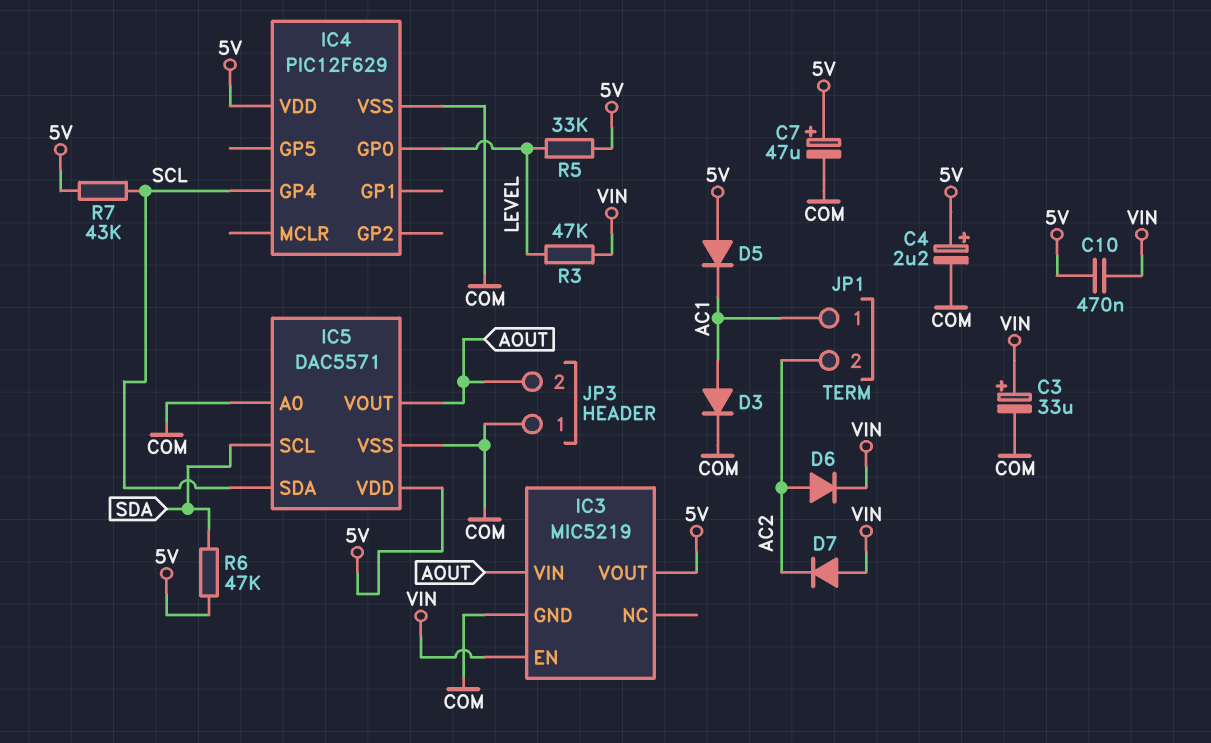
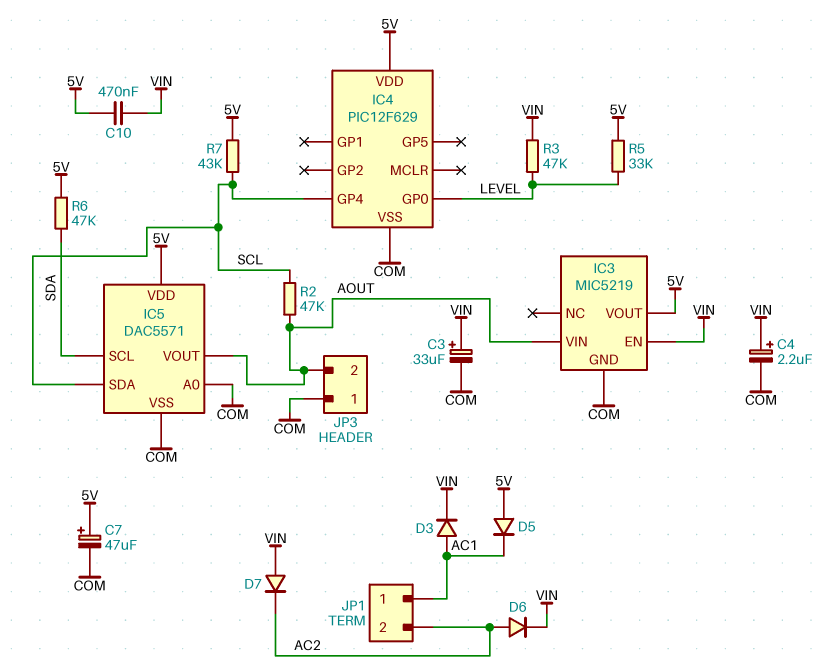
C4: 2.2uF (plus 5V, minus COM) -> 2.2uF (plus VIN, minus COM)
D3: diode (A AC1, K COM) -> diode (A AC1, K VIN)
R2: none -> 47k (AOUT, SCL)

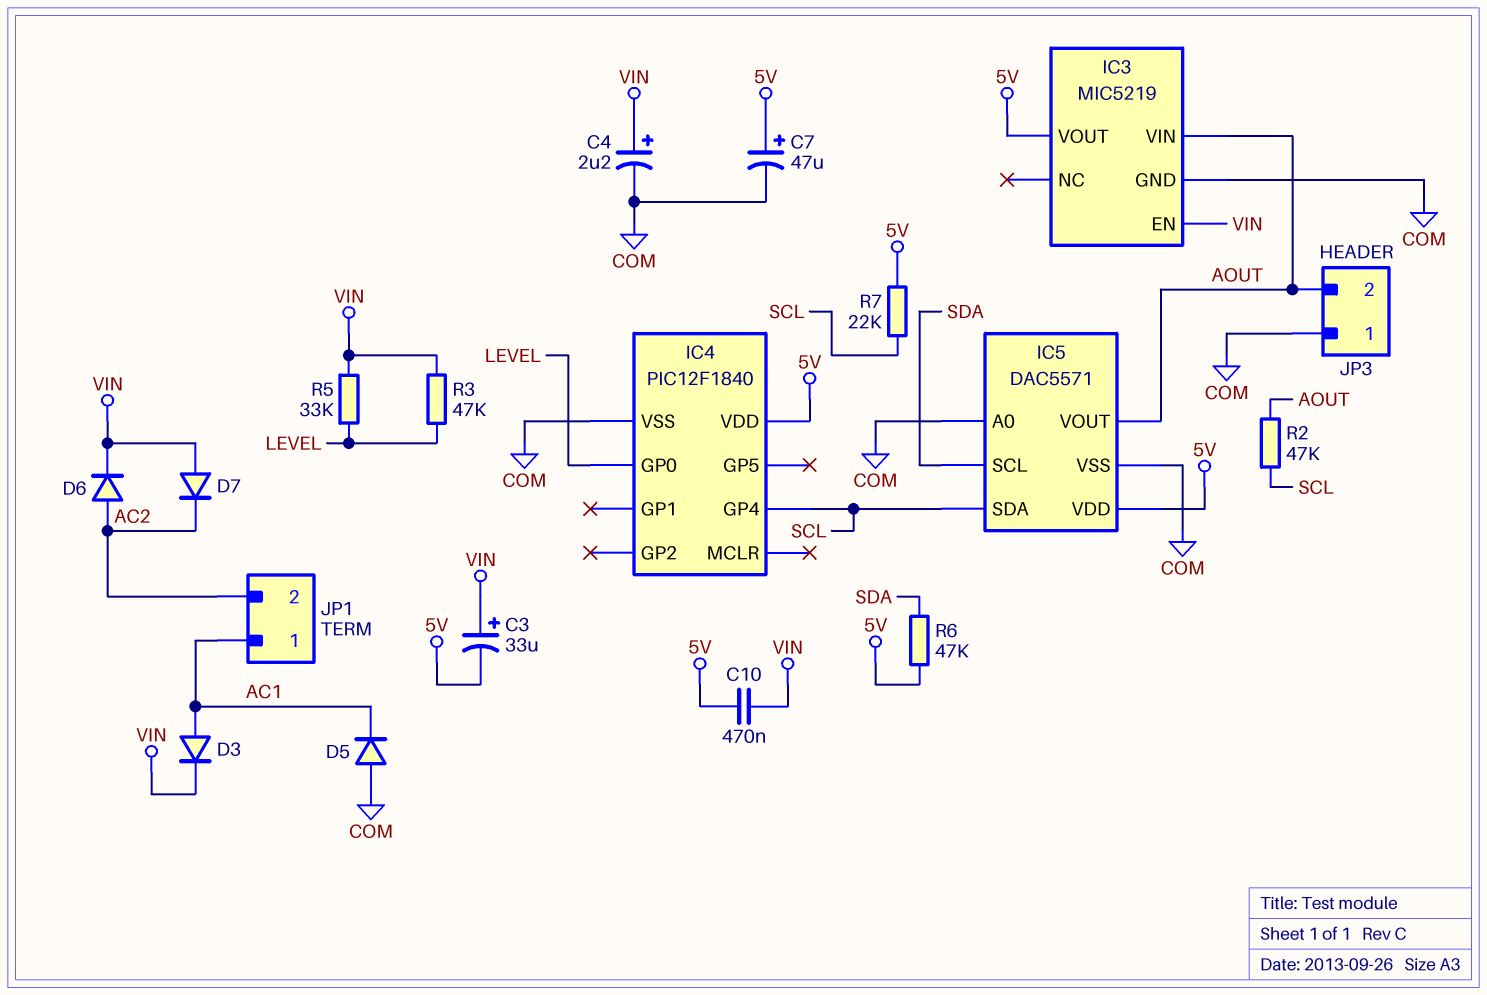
C3: 33uF (plus VIN, minus COM) -> 33uF (plus VIN, minus 5V)
D5: diode (A 5V, K AC1) -> diode (A COM, K AC1)
IC4: PIC12F629 -> PIC12F1840
R5: 33k (5V, LEVEL) -> 33k (LEVEL, VIN)
R7: 43k (5V, SCL) -> 22k (5V, SCL)

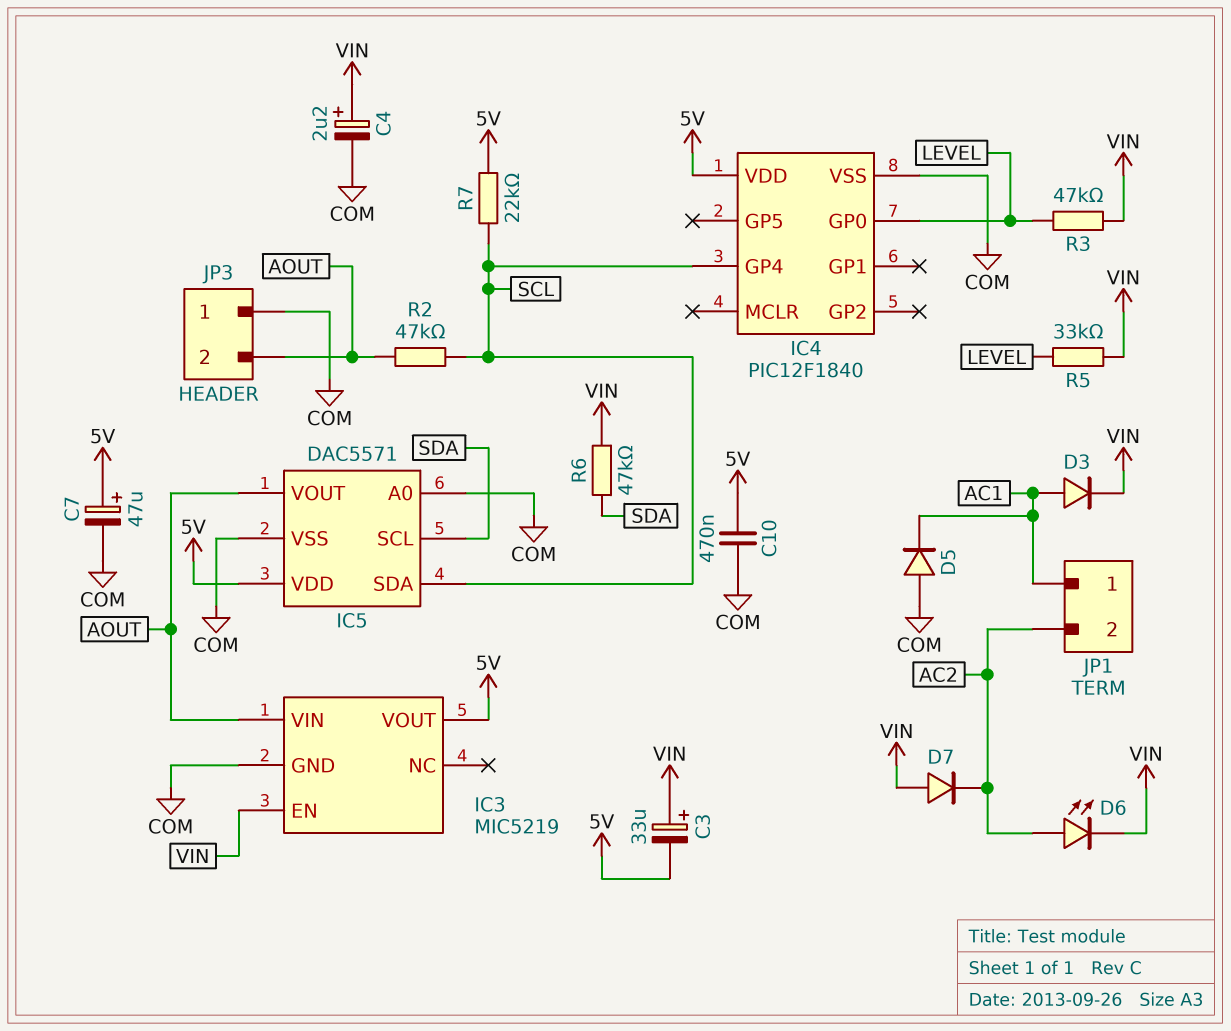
C10: 470nF (5V, VIN) -> 470nF (5V, COM)
D6: diode (A AC2, K VIN) -> LED (A AC2, K VIN)
R6: 47k (5V, SDA) -> 47k (SDA, VIN)

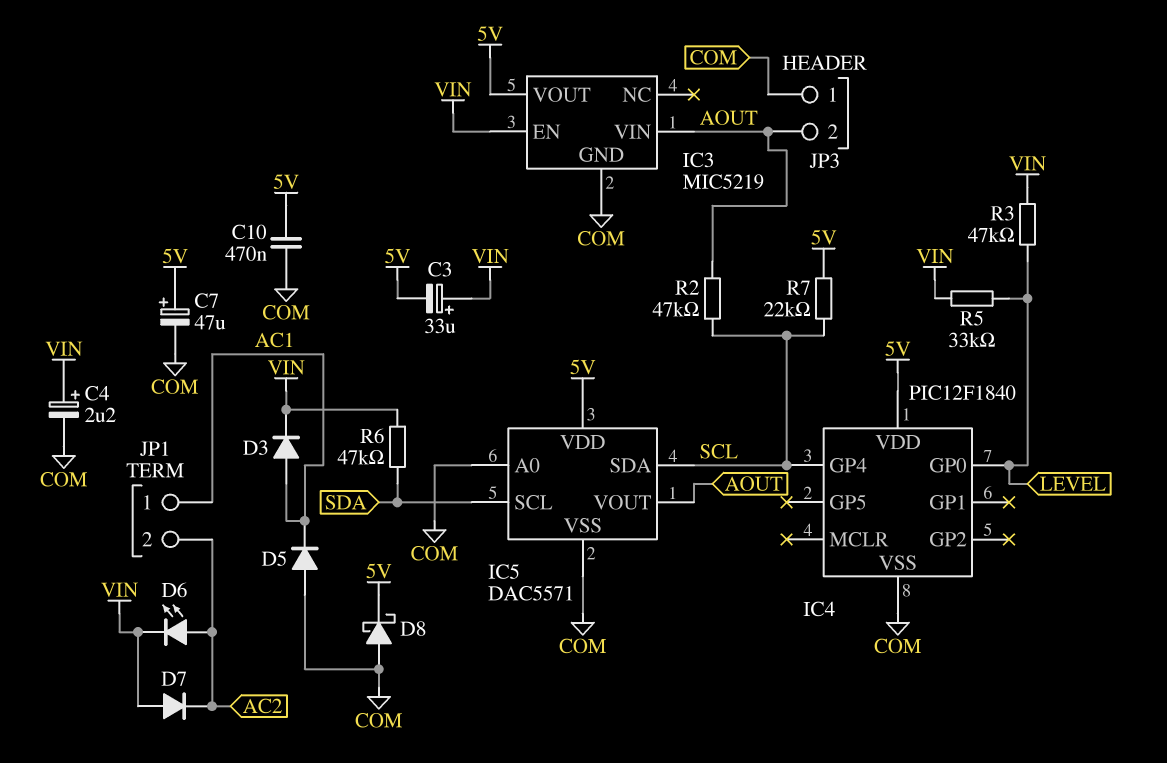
D8: none -> schottky (A COM, K 5V)

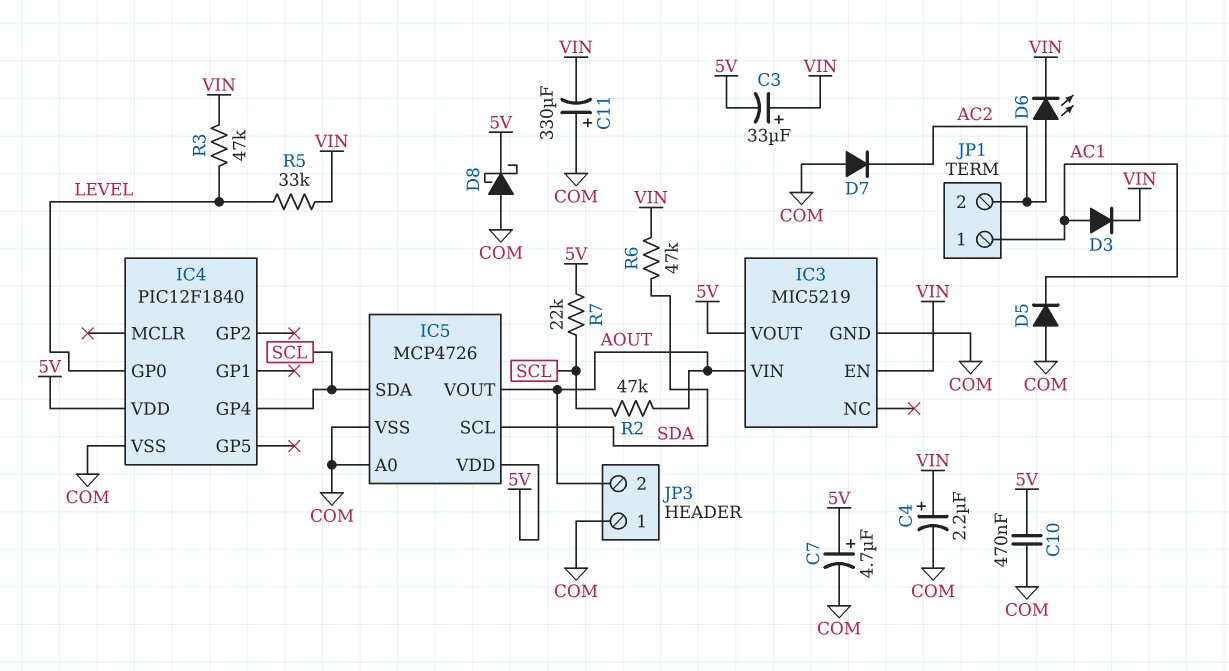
C7: 47uF (plus 5V, minus COM) -> 4.7uF (plus 5V, minus COM)
C11: none -> 330uF (plus COM, minus VIN)
D7: diode (A VIN, K AC2) -> diode (A COM, K AC2)
IC5: DAC5571 -> MCP4726

